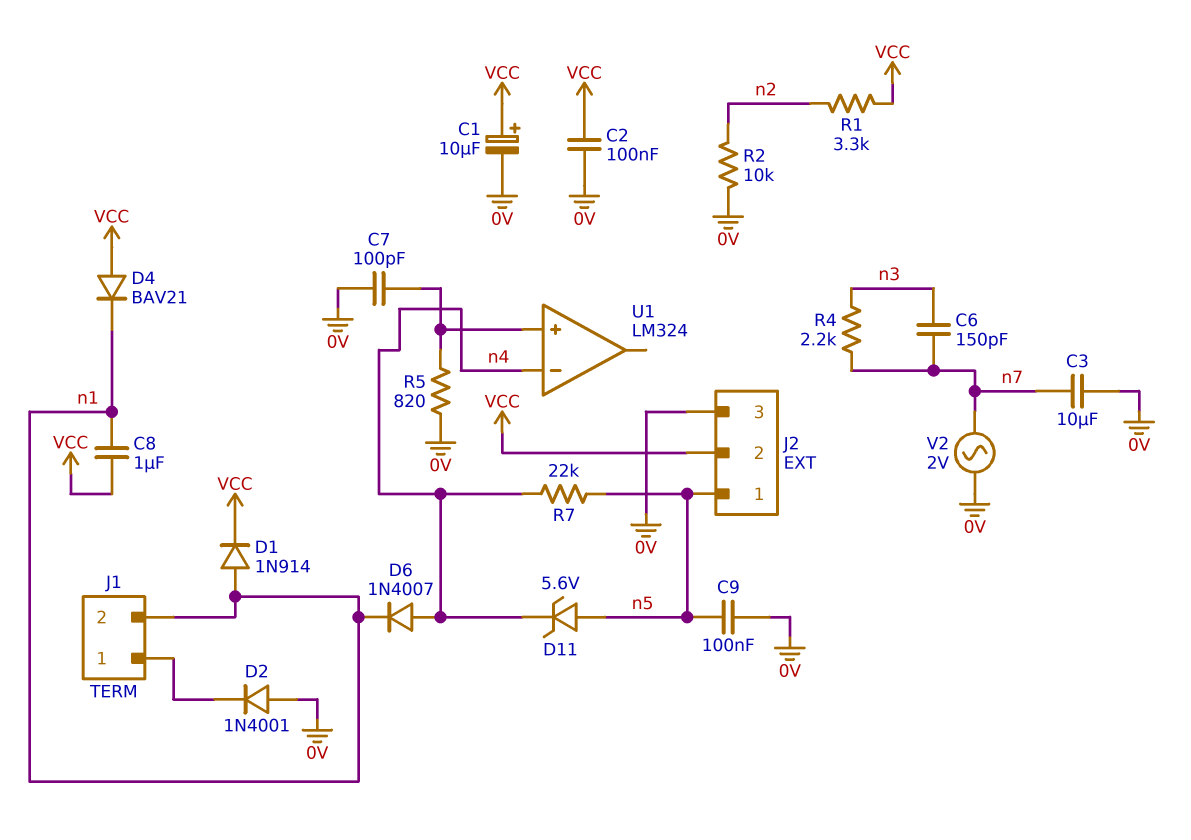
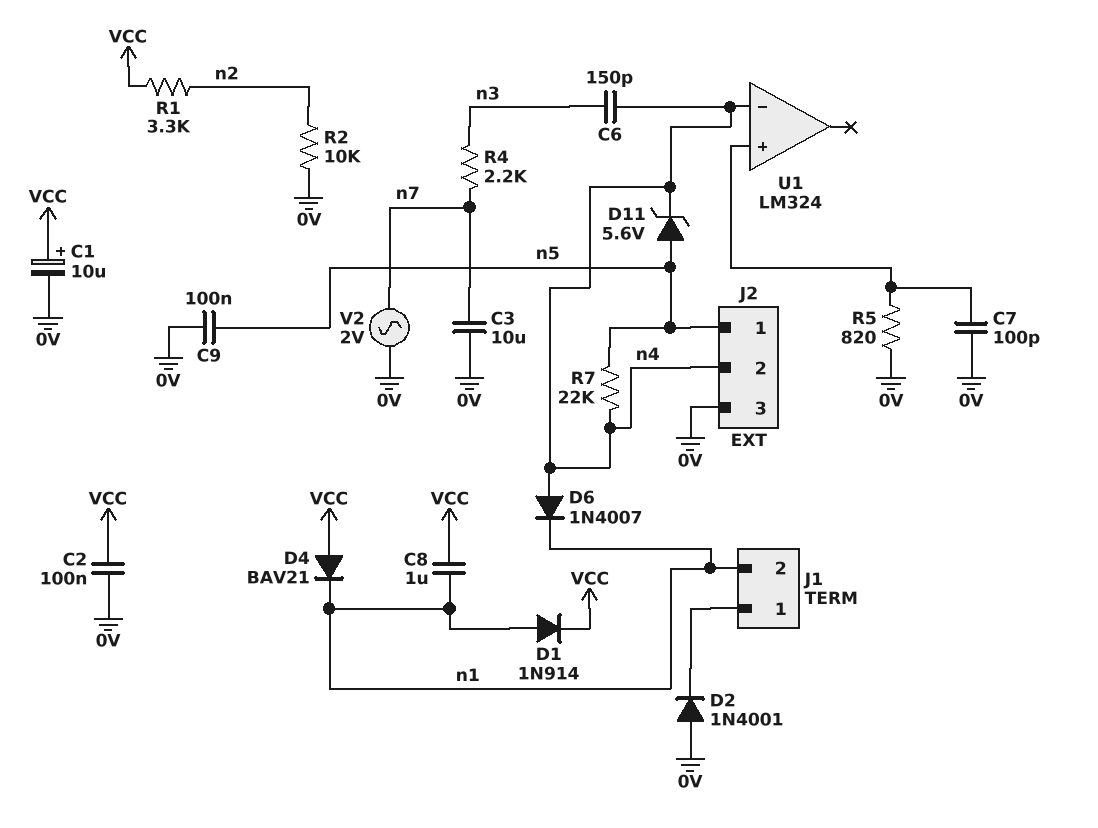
C6: 150pF (n3, n7) -> 150pF (n3, n4)
J2 pin 2: VCC -> n4

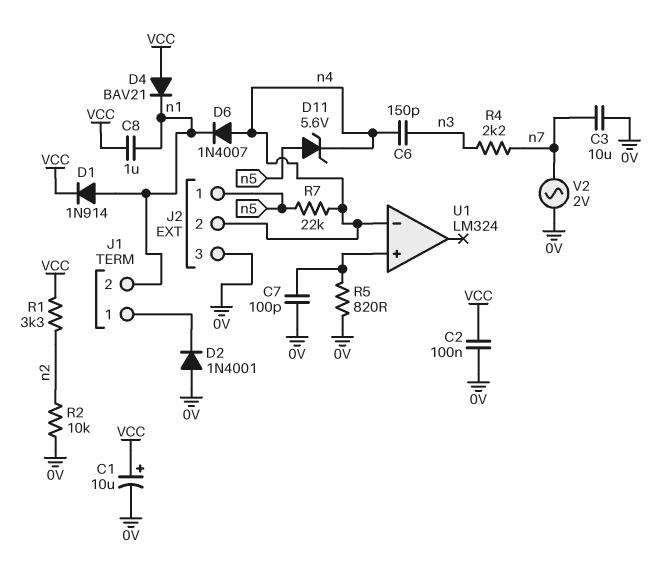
C9: 100nF (0V, n5) -> none

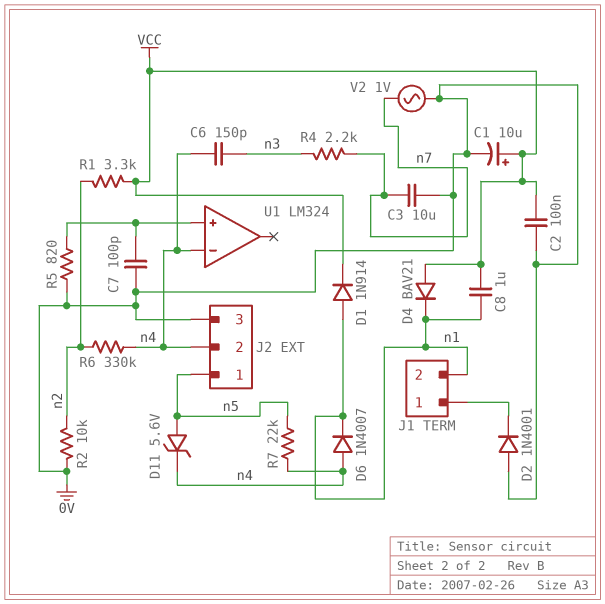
R6: none -> 330k (n2, n4)
V2: AC 2V (0V, n7) -> AC 1V (0V, n7)

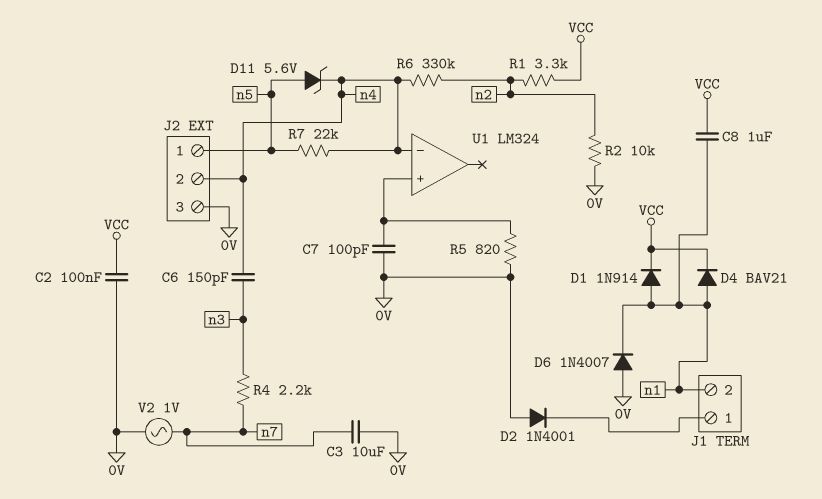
C1: 10uF (plus VCC, minus 0V) -> none
D4: diode BAV21 (A VCC, K n1) -> diode BAV21 (A n1, K VCC)
D6: diode 1N4007 (A n4, K n1) -> diode 1N4007 (A 0V, K n1)

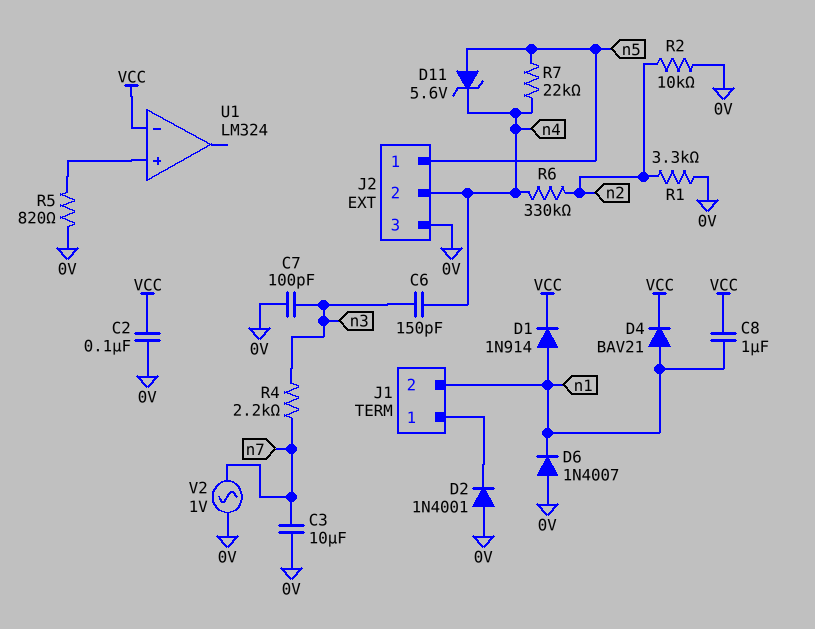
C7: 100pF (0V, U1/in+) -> 100pF (0V, n3)
R1: 3.3k (VCC, n2) -> 3.3k (0V, n2)
U1 pin in-: n4 -> VCC

